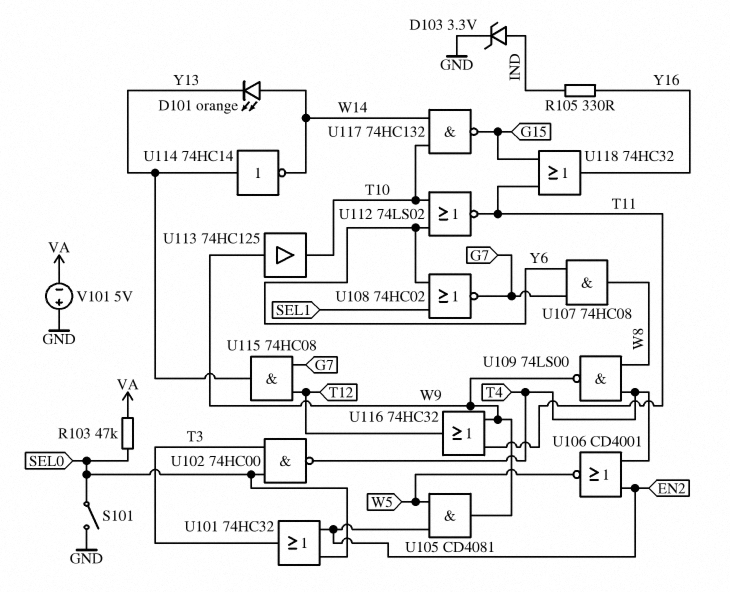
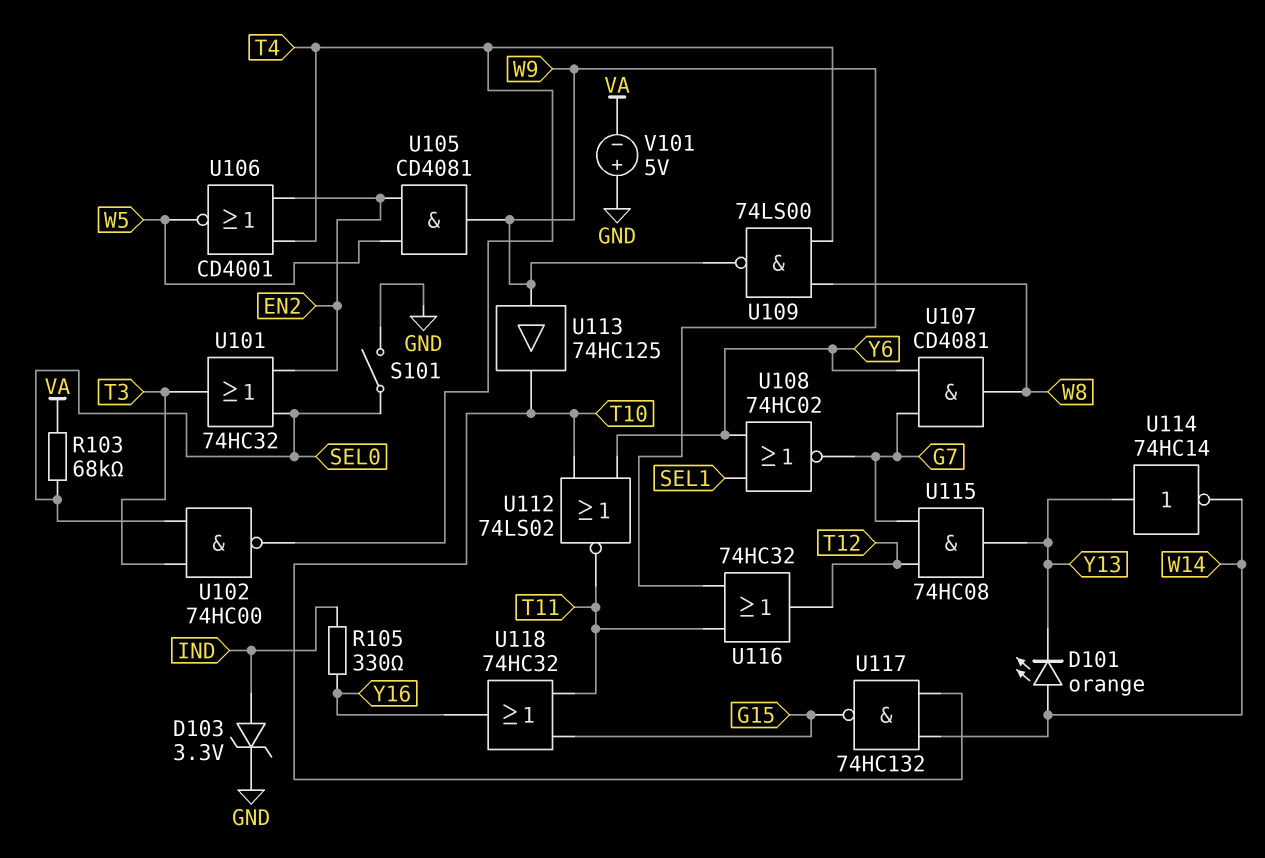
R103: 47k (SEL0, VA) -> 68k (SEL0, VA)
U107: AND 74HC08 (in G7, in Y6, out W8) -> AND CD4081 (in G7, in Y6, out W8)

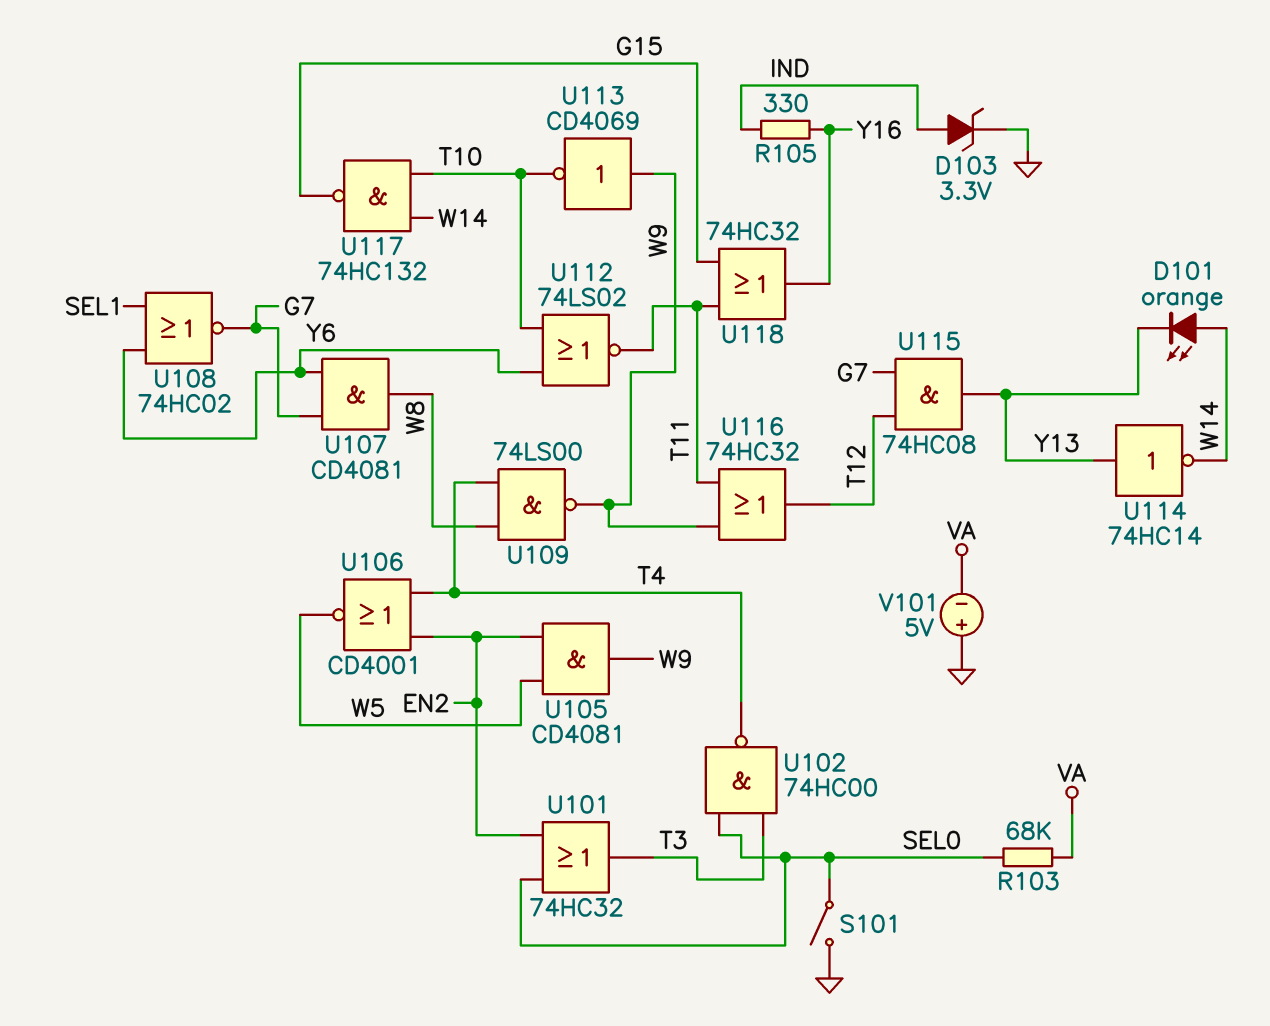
U113: buffer 74HC125 (in W9, out T10) -> NOT CD4069 (in W9, out T10)

